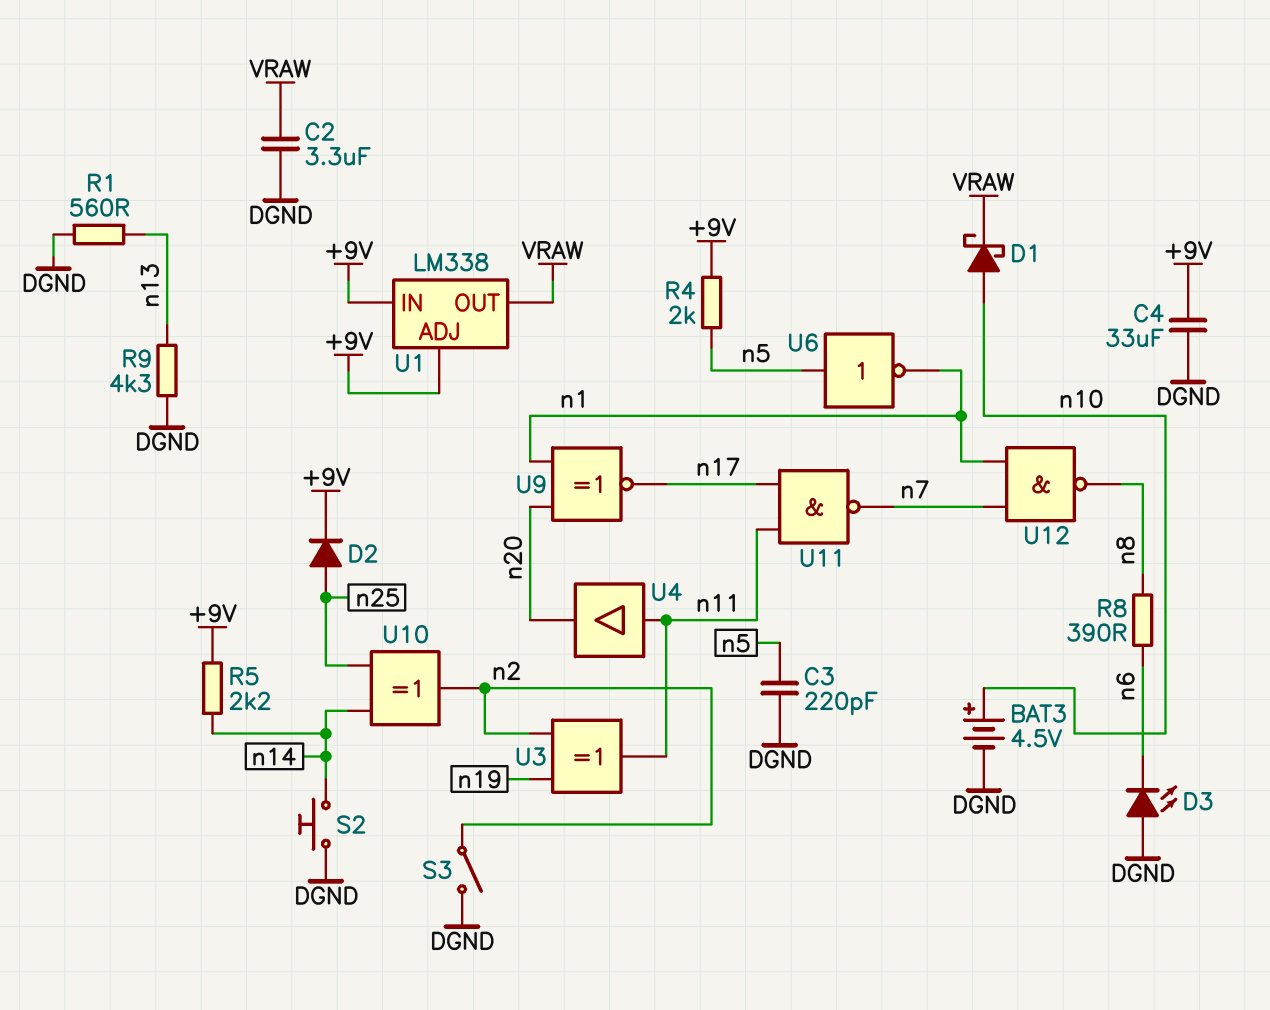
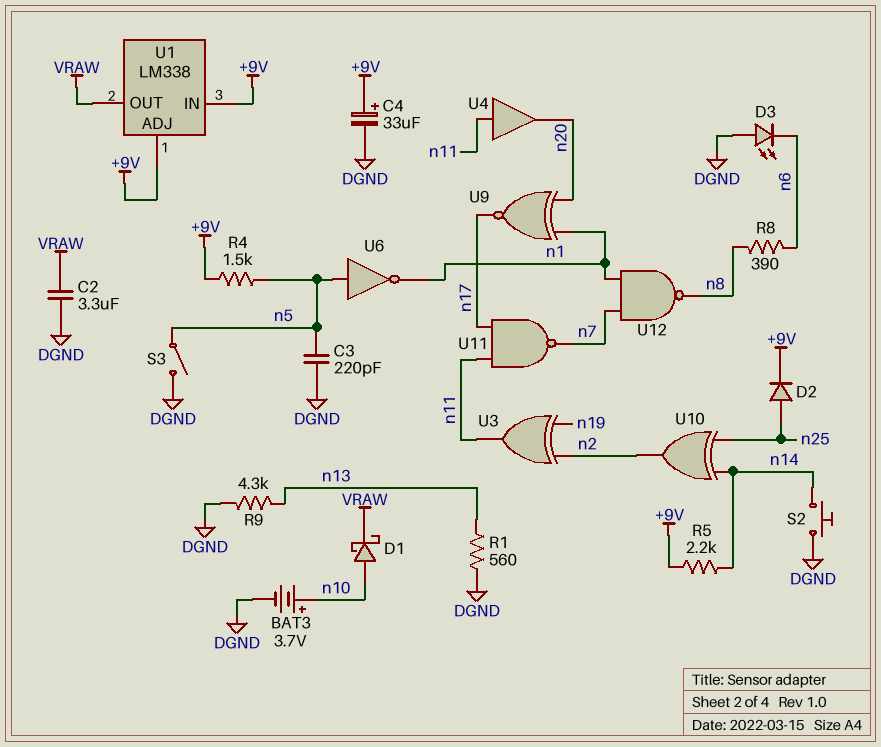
BAT3: 4.5V (plus n10, minus DGND) -> 3.7V (plus n10, minus DGND)
C4: 33uF (+9V, DGND) -> 33uF (plus +9V, minus DGND)
R4: 2k (+9V, n5) -> 1.5k (+9V, n5)
S3: switch (DGND, n2) -> switch (DGND, n5)

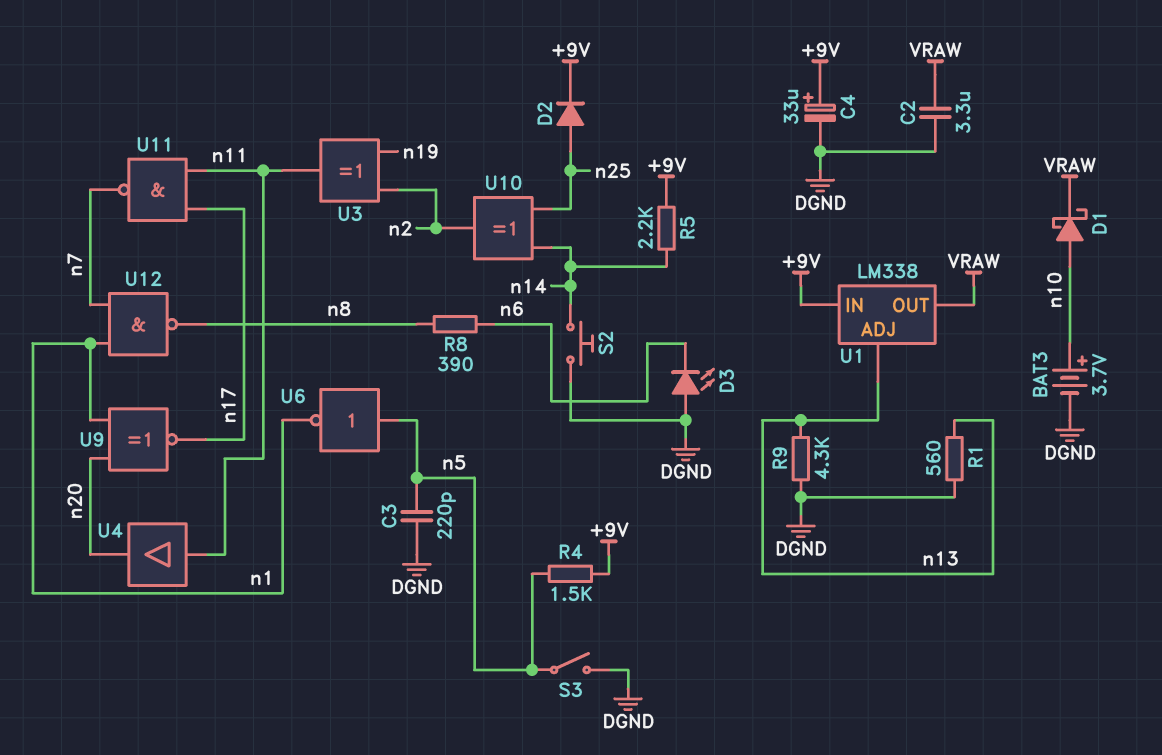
U1 pin ADJ: +9V -> n13

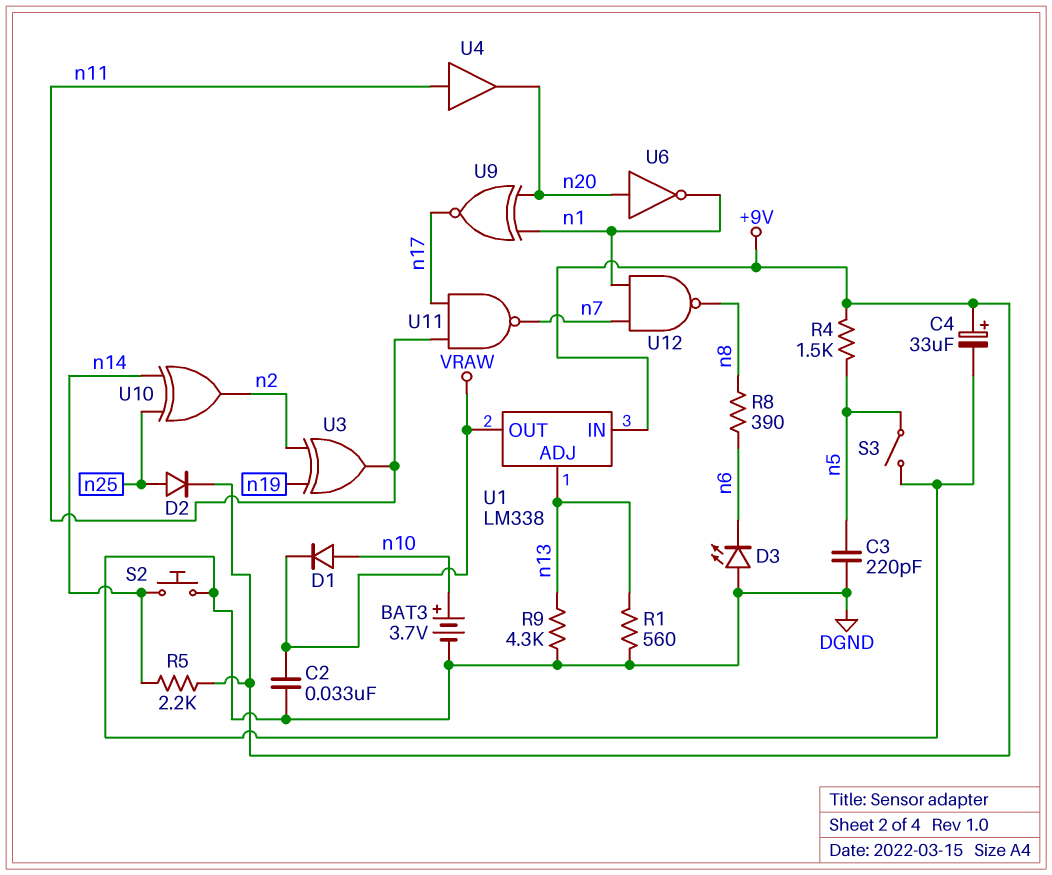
C2: 3.3uF (DGND, VRAW) -> 33nF (DGND, VRAW)
D1: schottky (A n10, K VRAW) -> diode (A n10, K VRAW)
U6: NOT (in n5, out n1) -> NOT (in n20, out n1)

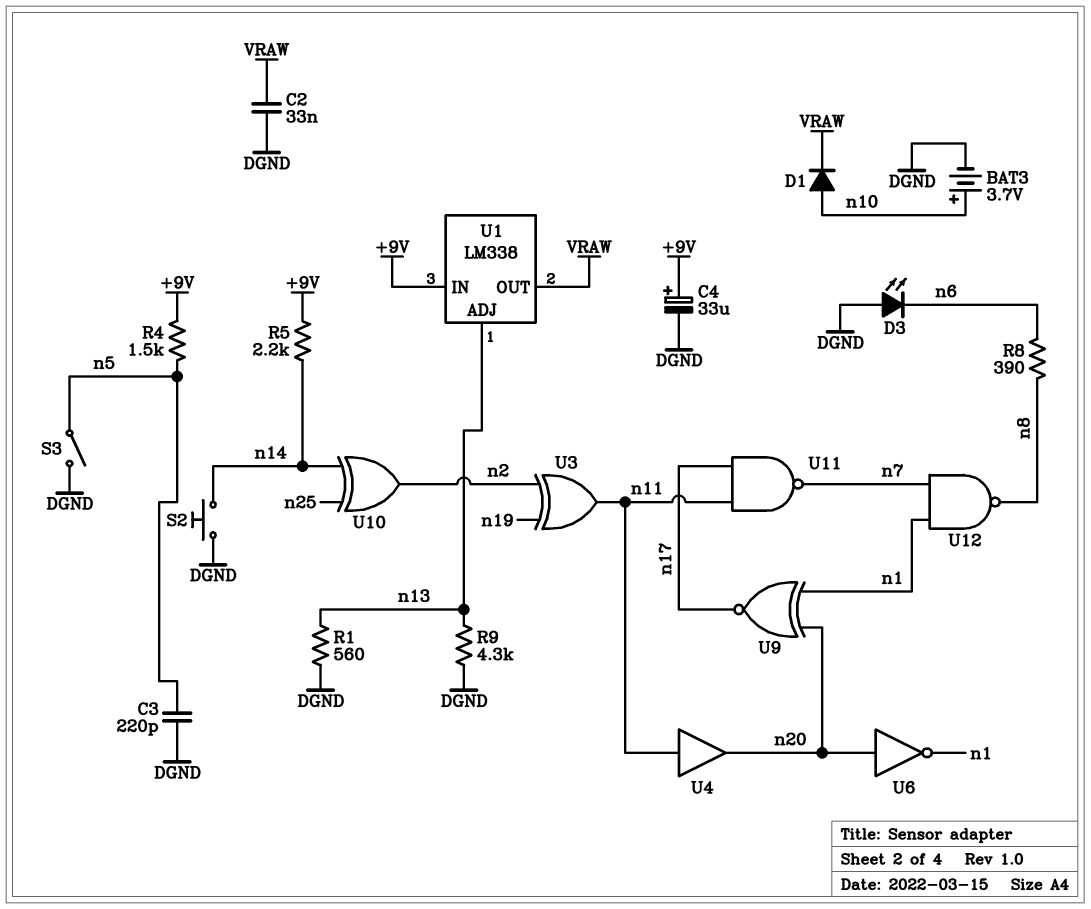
D2: diode (A n25, K +9V) -> none

